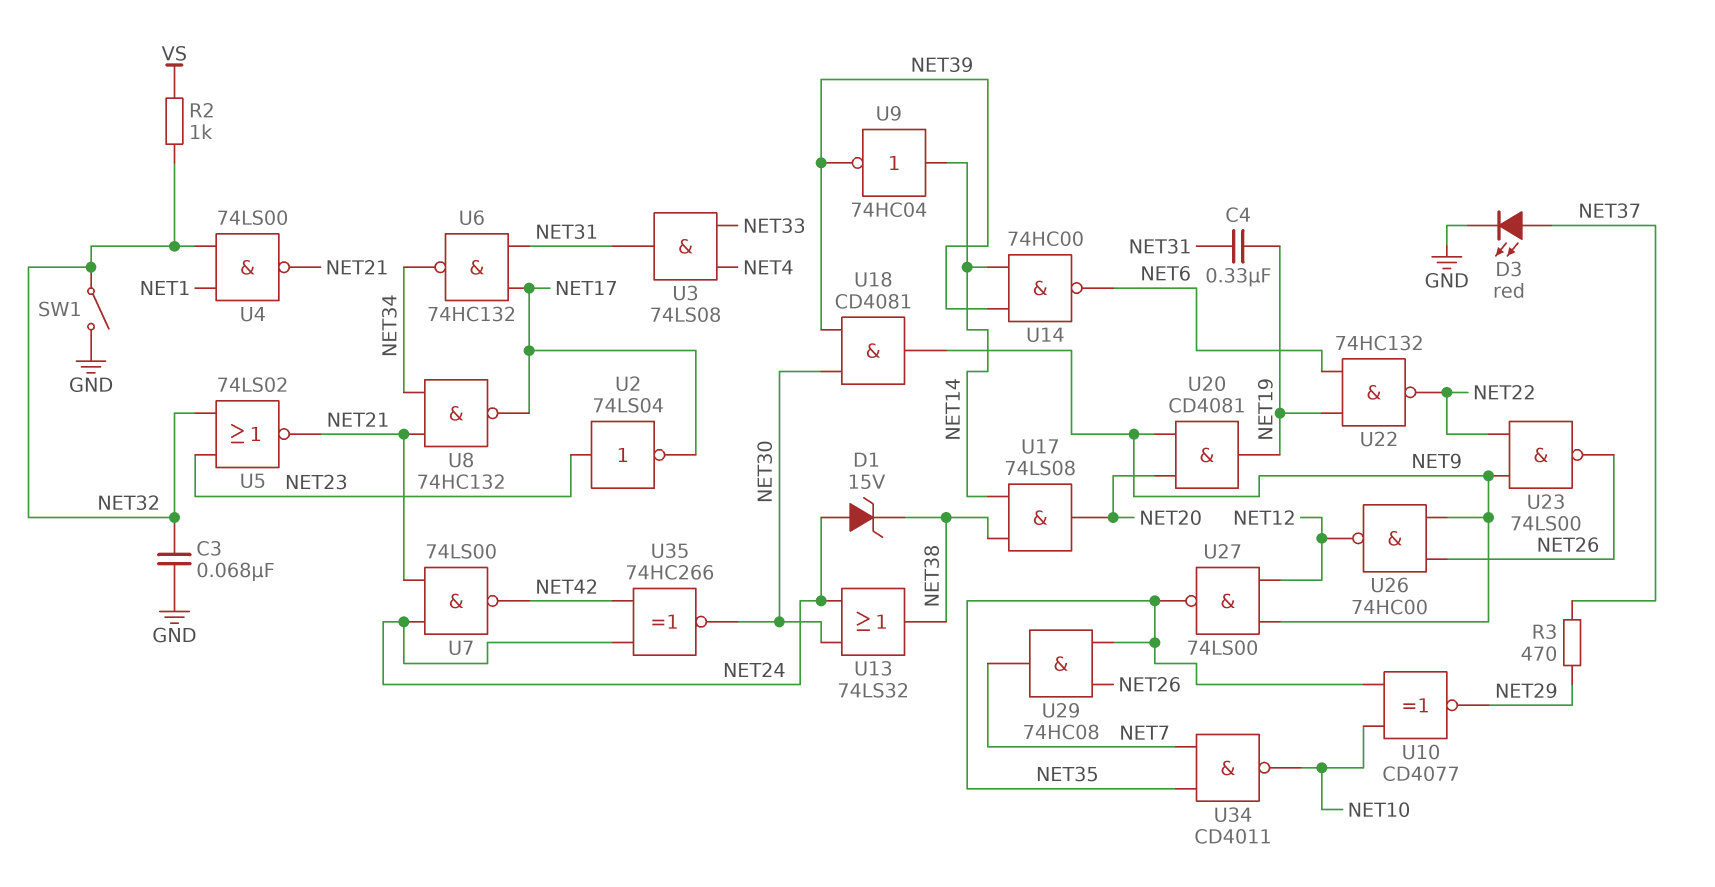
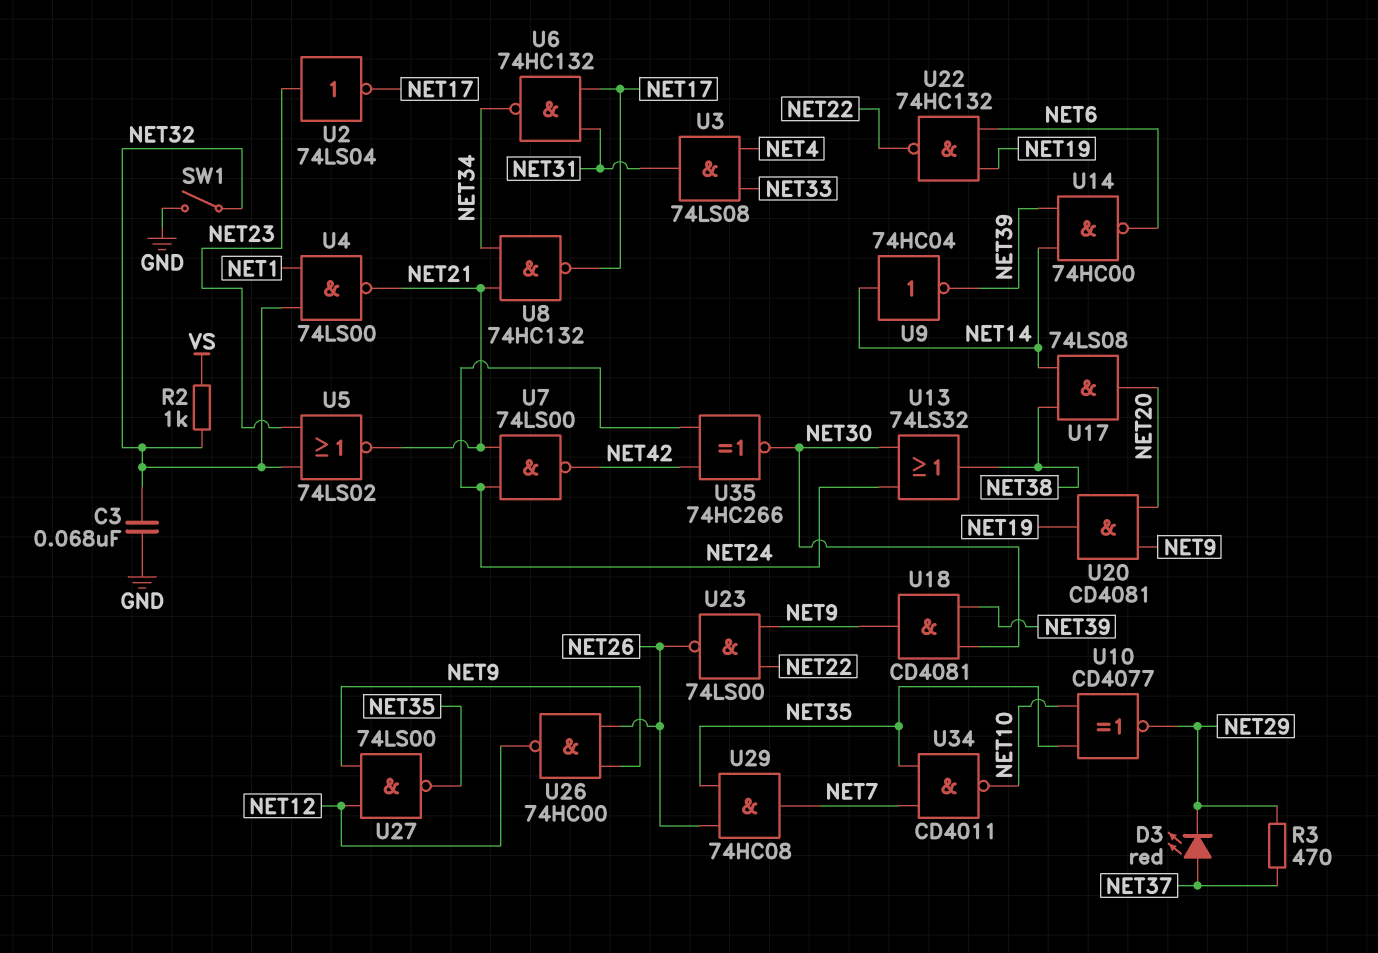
C4: 330nF (NET19, NET31) -> none
D1: zener 15V (A NET24, K NET38) -> none
D3: LED red (A NET37, K GND) -> LED red (A NET37, K NET29)

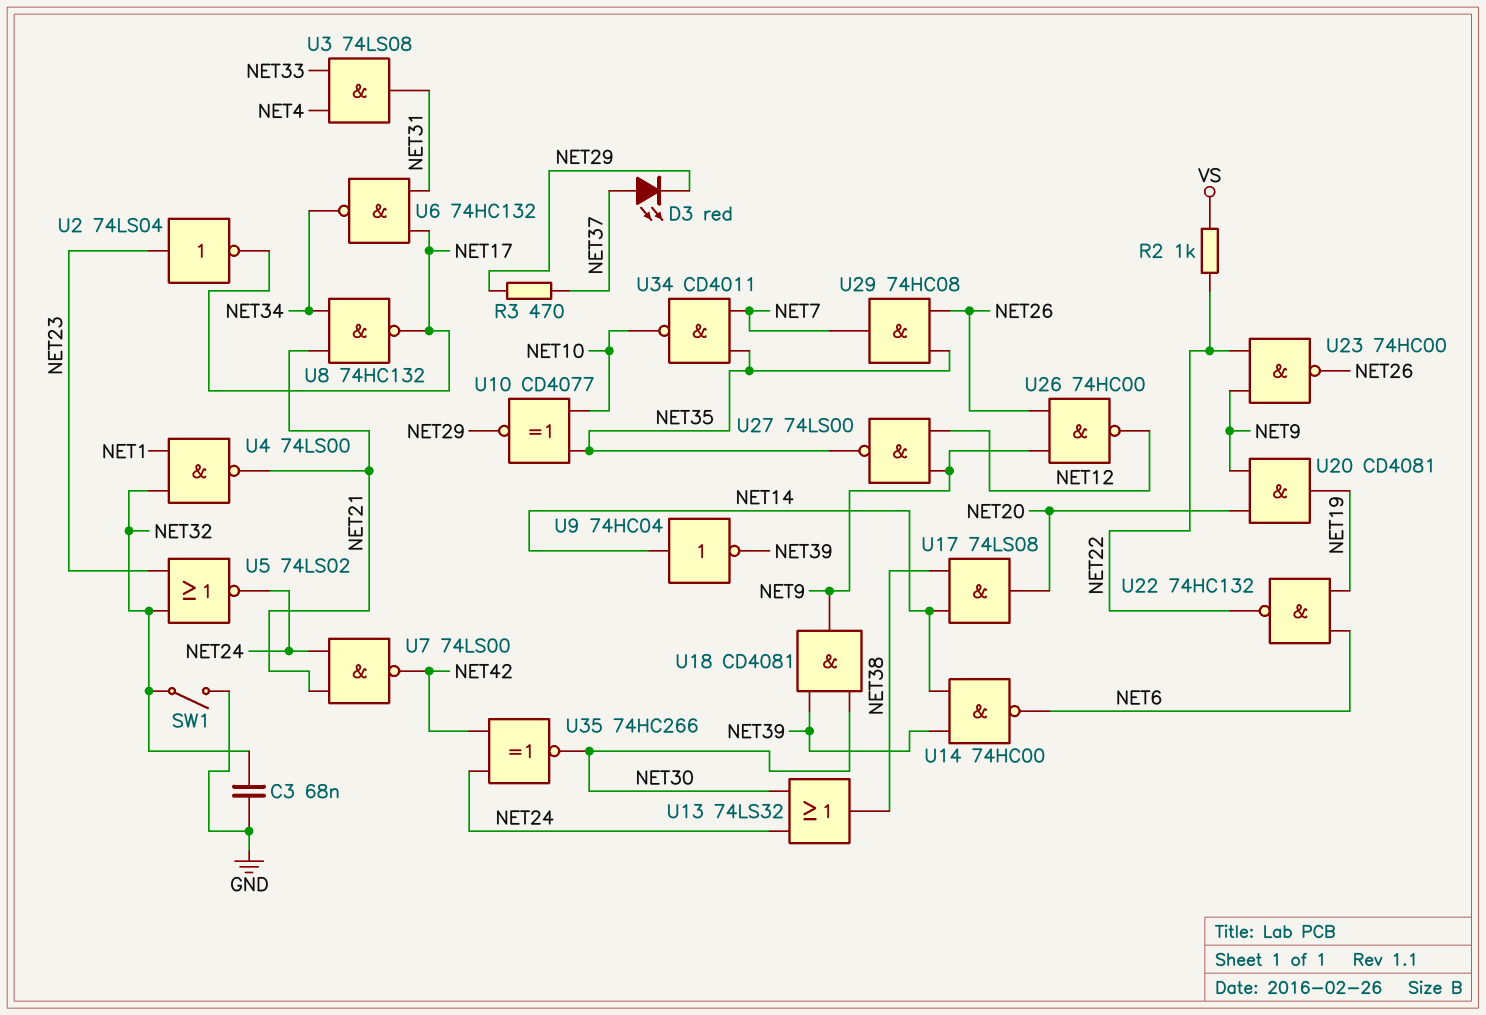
R2: 1k (NET32, VS) -> 1k (NET22, VS)
U5: NOR 74LS02 (in NET23, in NET32, out NET21) -> NOR 74LS02 (in NET23, in NET32, out NET24)
U23: NAND 74LS00 (in NET9, in NET22, out NET26) -> NAND 74HC00 (in NET9, in NET22, out NET26)

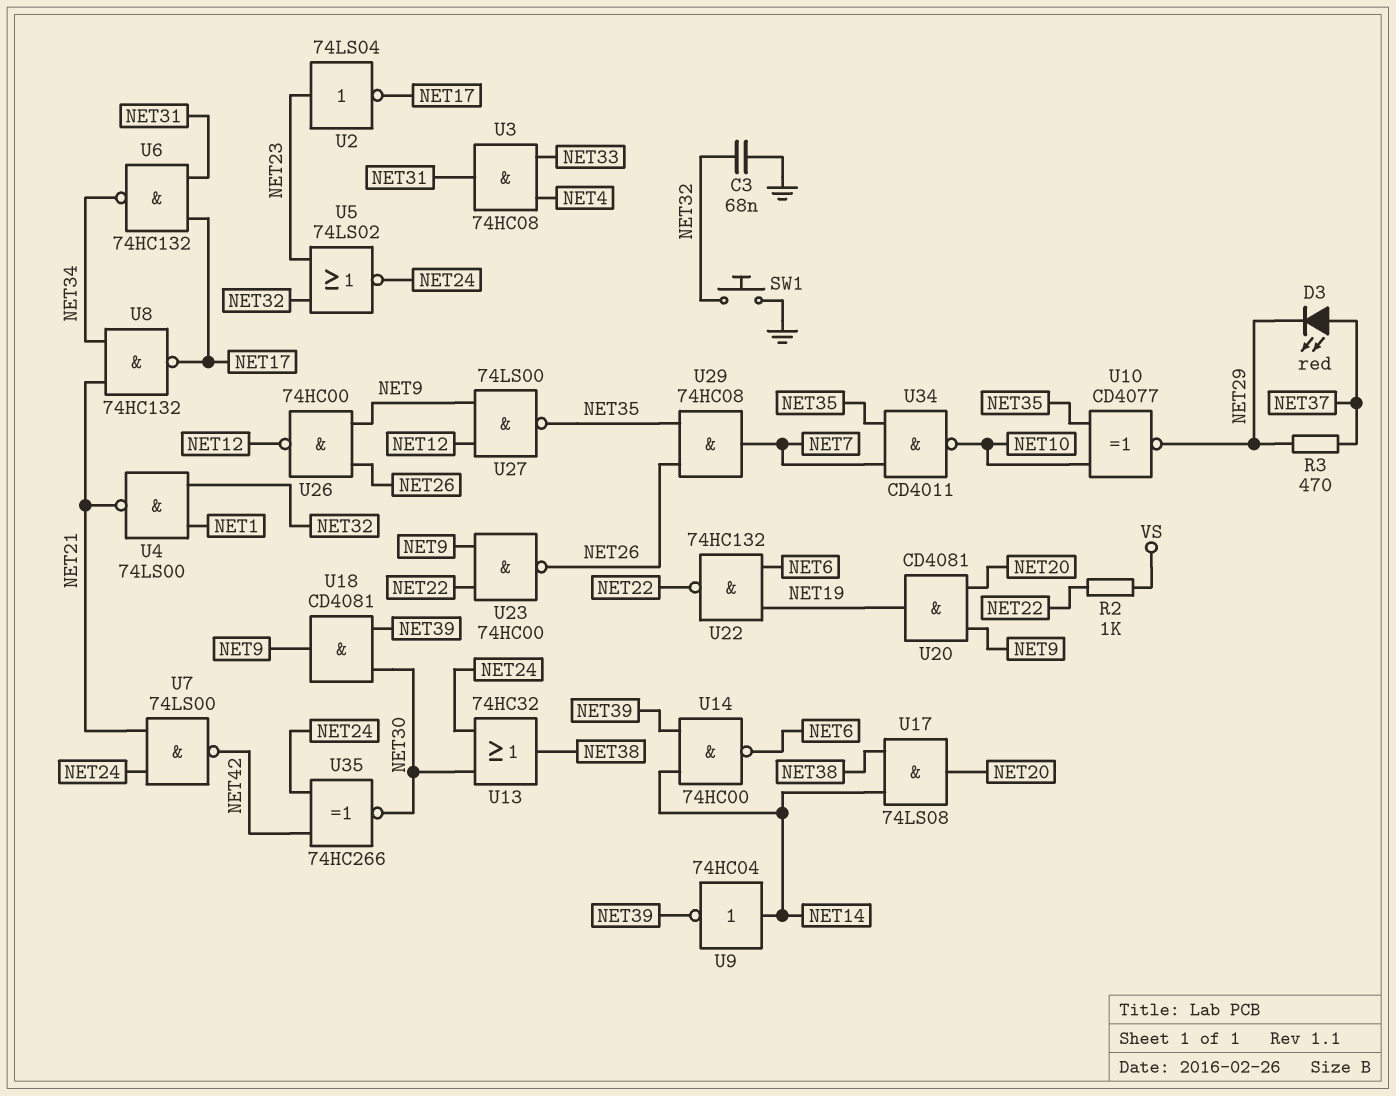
SW1: switch (GND, NET32) -> button (GND, NET32)
U3: AND 74LS08 (in NET4, in NET33, out NET31) -> AND 74HC08 (in NET4, in NET33, out NET31)
U13: OR 74LS32 (in NET24, in NET30, out NET38) -> OR 74HC32 (in NET24, in NET30, out NET38)

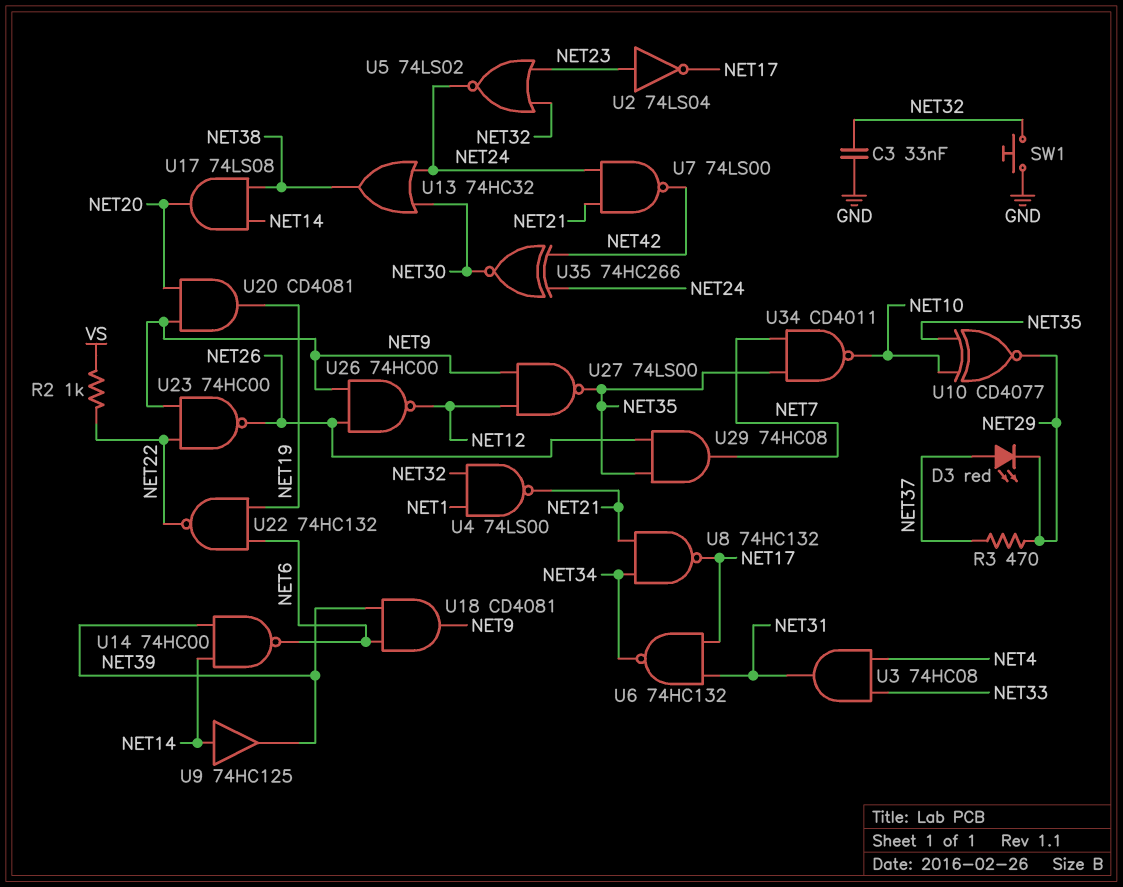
C3: 68nF (GND, NET32) -> 33nF (GND, NET32)
U9: NOT 74HC04 (in NET14, out NET39) -> buffer 74HC125 (in NET14, out NET39)
U18: AND CD4081 (in NET30, in NET39, out NET9) -> AND CD4081 (in NET6, in NET39, out NET9)

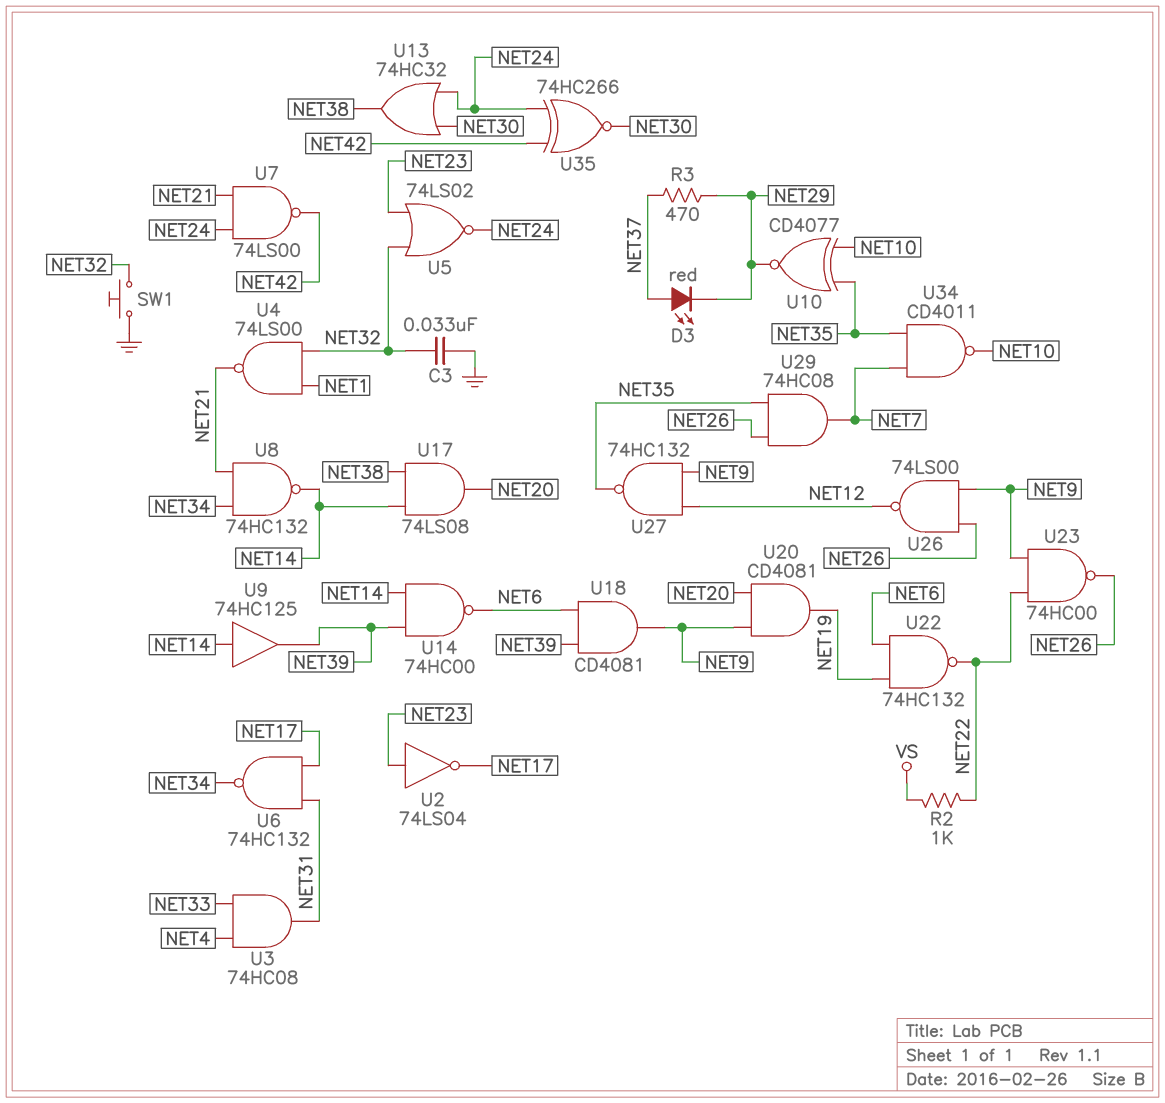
U8: NAND 74HC132 (in NET21, in NET34, out NET17) -> NAND 74HC132 (in NET21, in NET34, out NET14)
U26: NAND 74HC00 (in NET9, in NET26, out NET12) -> NAND 74LS00 (in NET9, in NET26, out NET12)
U27: NAND 74LS00 (in NET9, in NET12, out NET35) -> NAND 74HC132 (in NET9, in NET12, out NET35)

